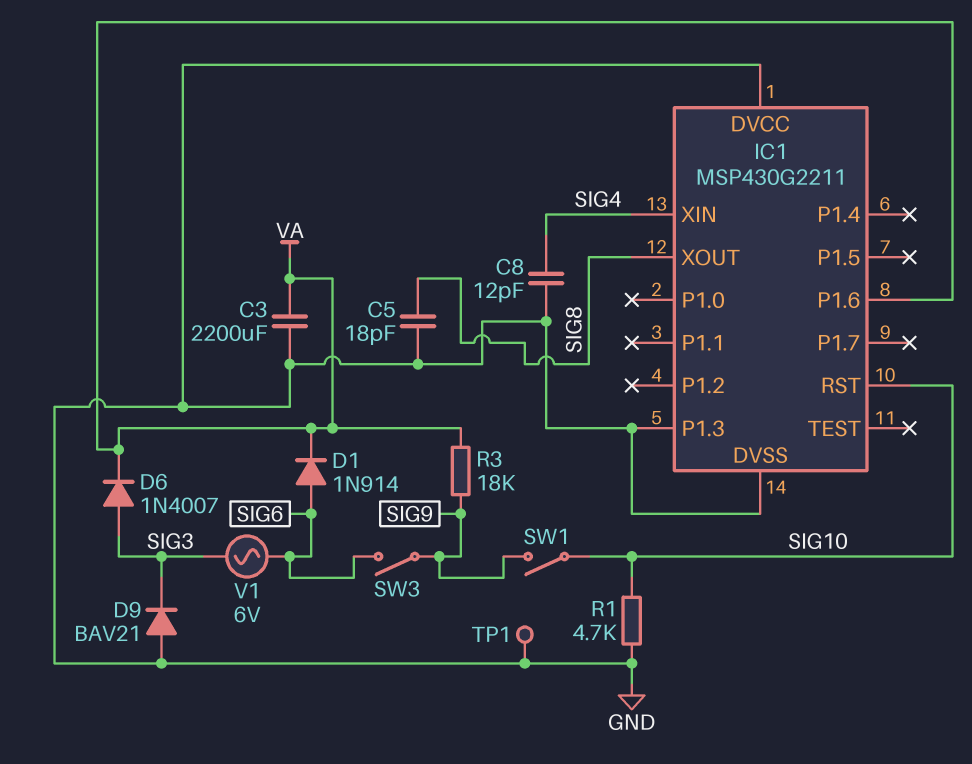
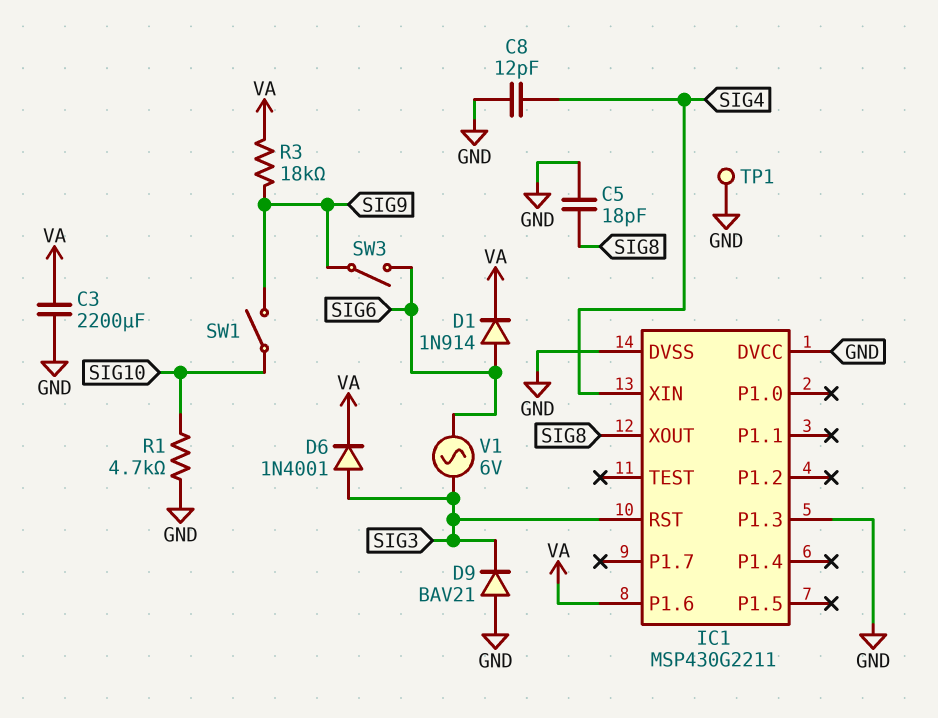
D6: diode 1N4007 (A SIG3, K VA) -> diode 1N4001 (A SIG3, K VA)
IC1 pin RST: SIG10 -> SIG3

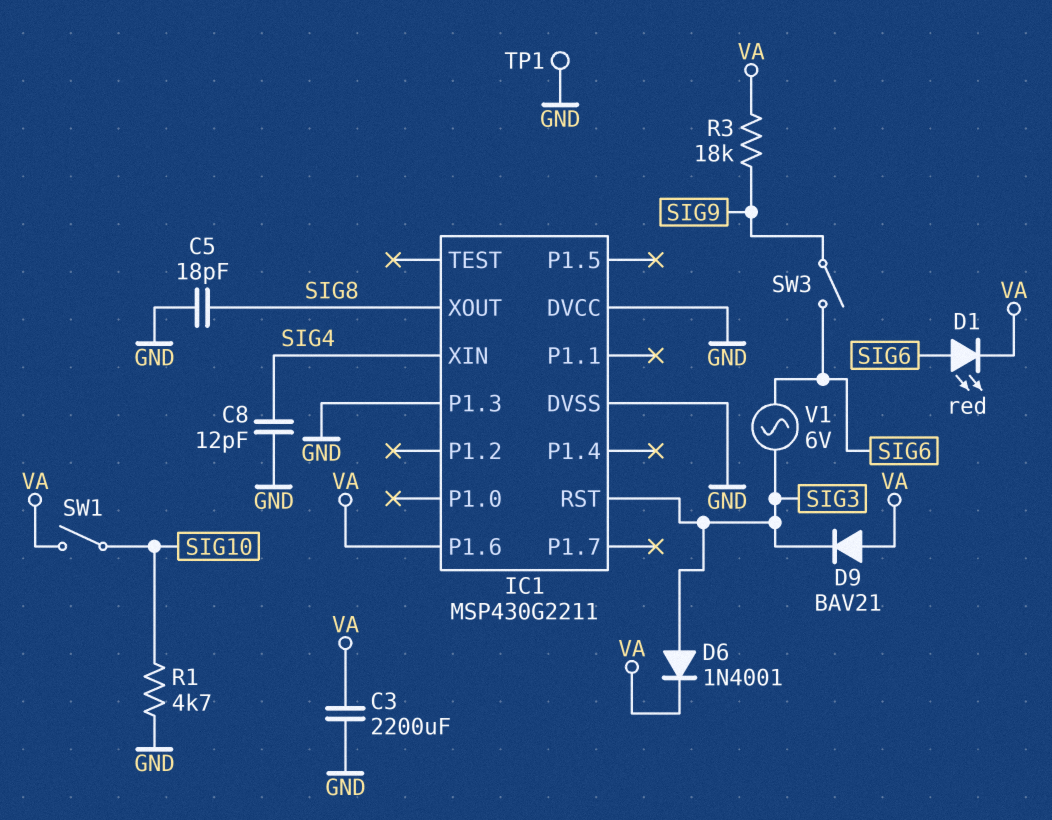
D1: diode 1N914 (A SIG6, K VA) -> LED red (A SIG6, K VA)
D9: diode BAV21 (A GND, K SIG3) -> diode BAV21 (A VA, K SIG3)
SW1: switch (SIG9, SIG10) -> switch (SIG10, VA)

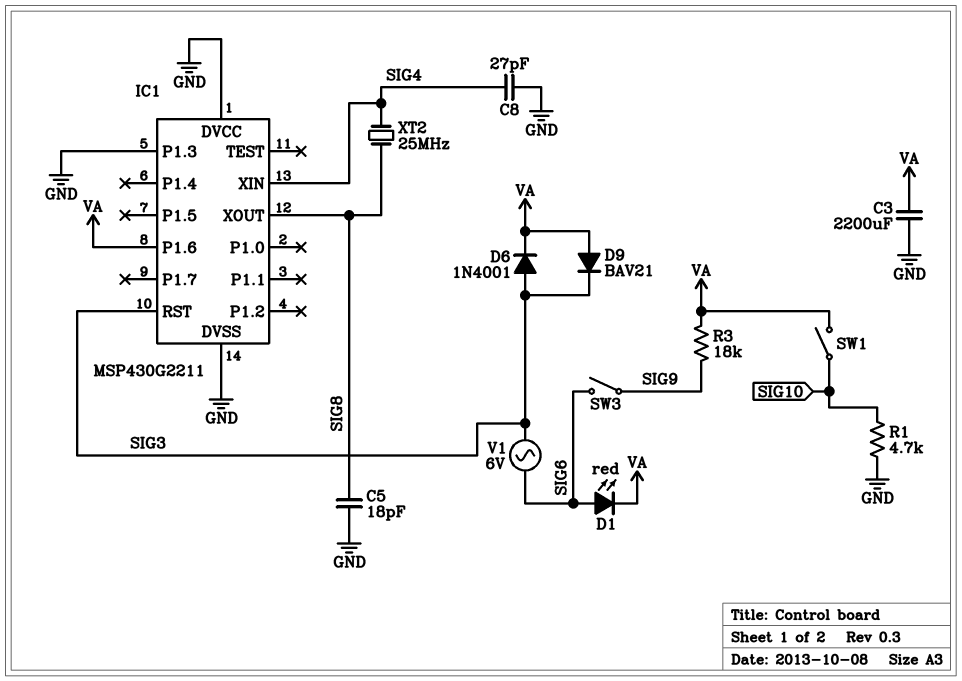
C8: 12pF (GND, SIG4) -> 27pF (GND, SIG4)
TP1: test point (GND) -> none
XT2: none -> 25MHz (SIG4, SIG8)

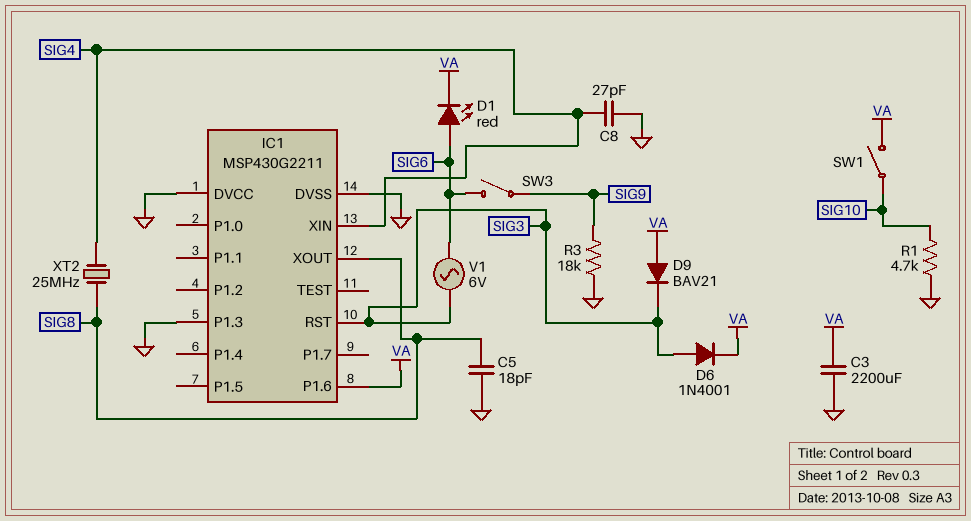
R3: 18k (SIG9, VA) -> 18k (GND, SIG9)

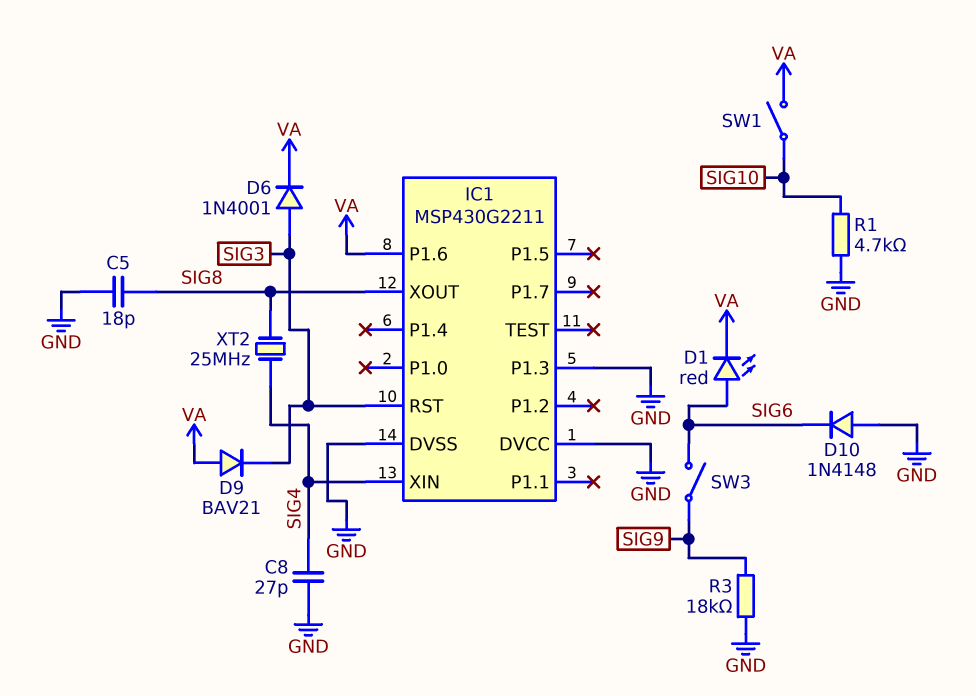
C3: 2200uF (GND, VA) -> none
D10: none -> diode 1N4148 (A GND, K SIG6)
V1: AC 6V (SIG3, SIG6) -> none

